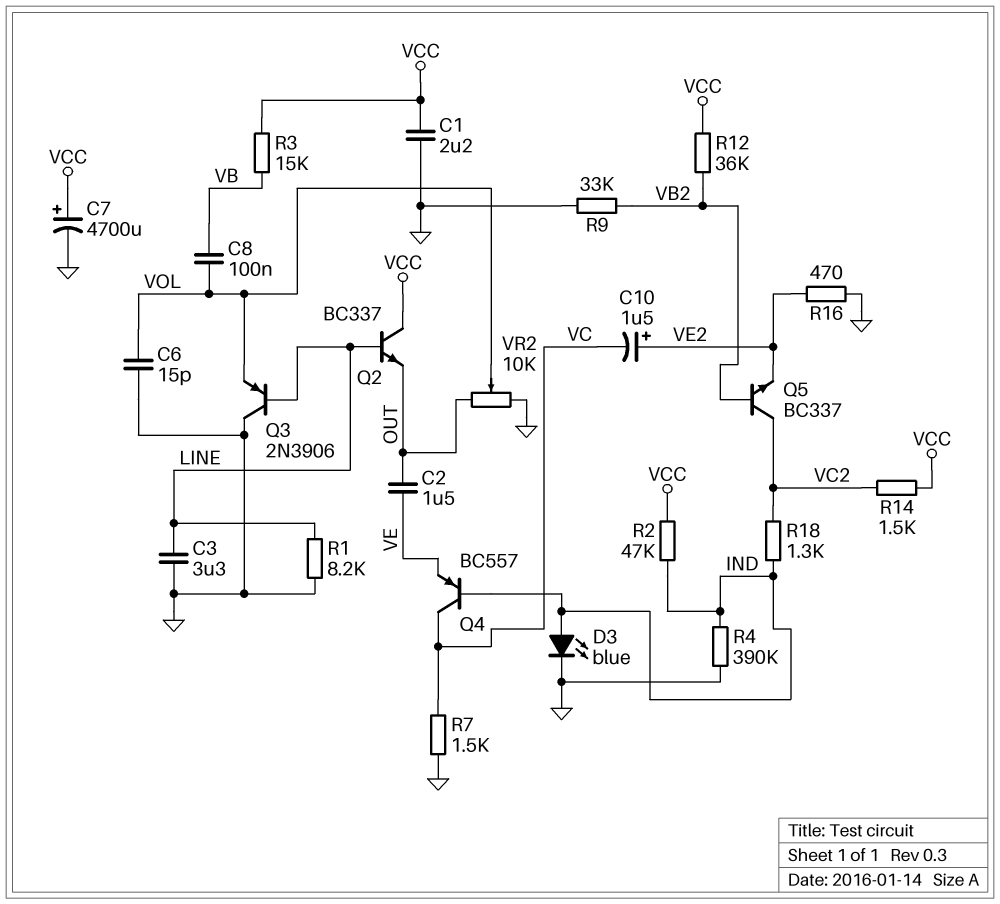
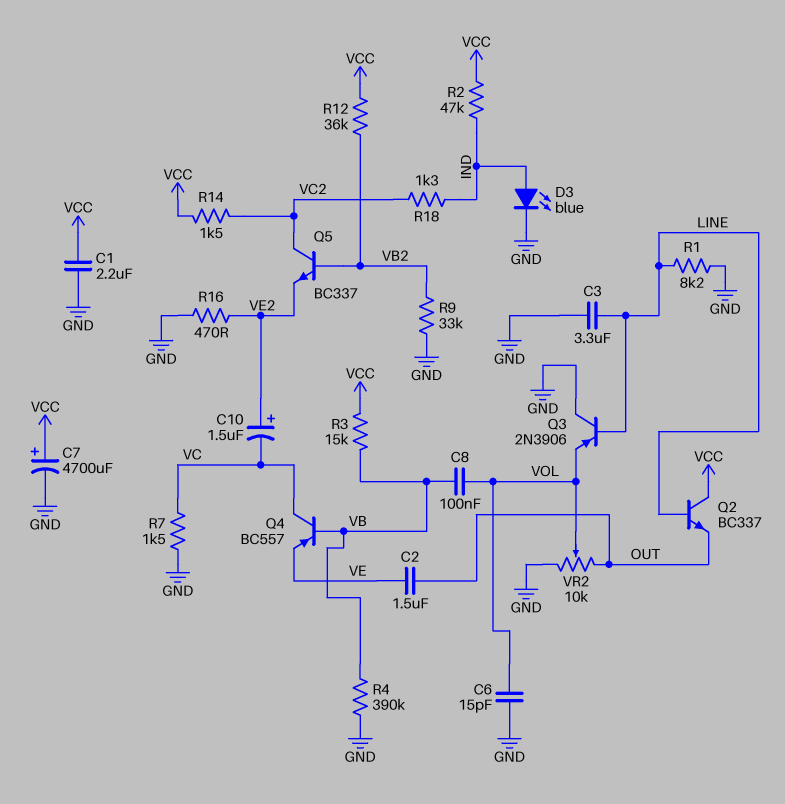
Q4: PNP BC557 (B IND, C VC, E VE) -> PNP BC557 (B VB, C VC, E VE)
R4: 390k (GND, IND) -> 390k (GND, VB)

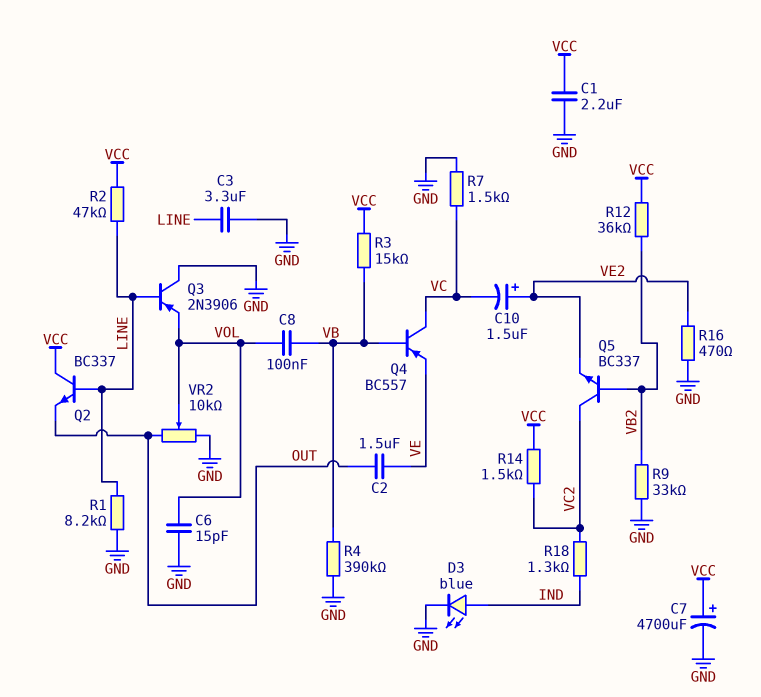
R2: 47k (IND, VCC) -> 47k (LINE, VCC)

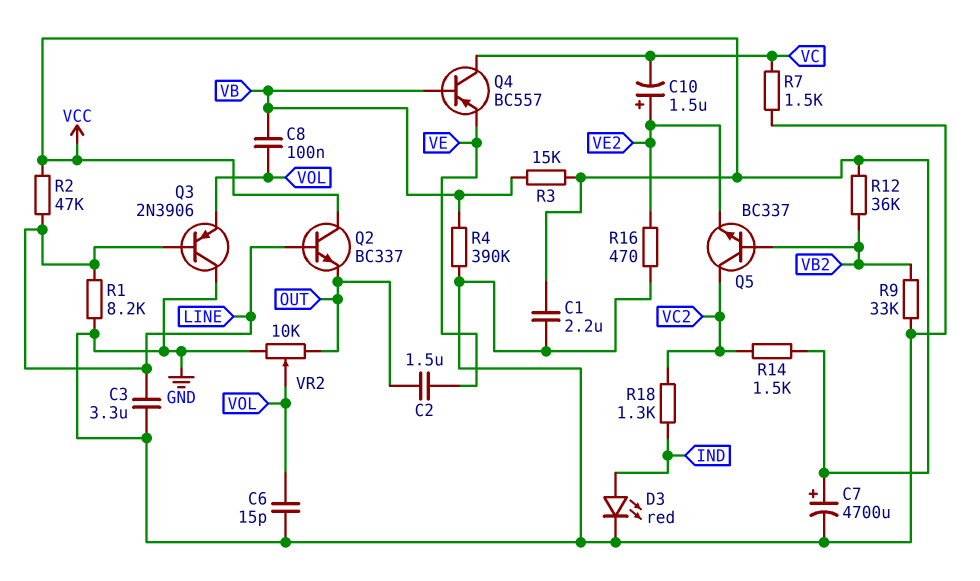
D3: LED blue (A IND, K GND) -> LED red (A IND, K GND)

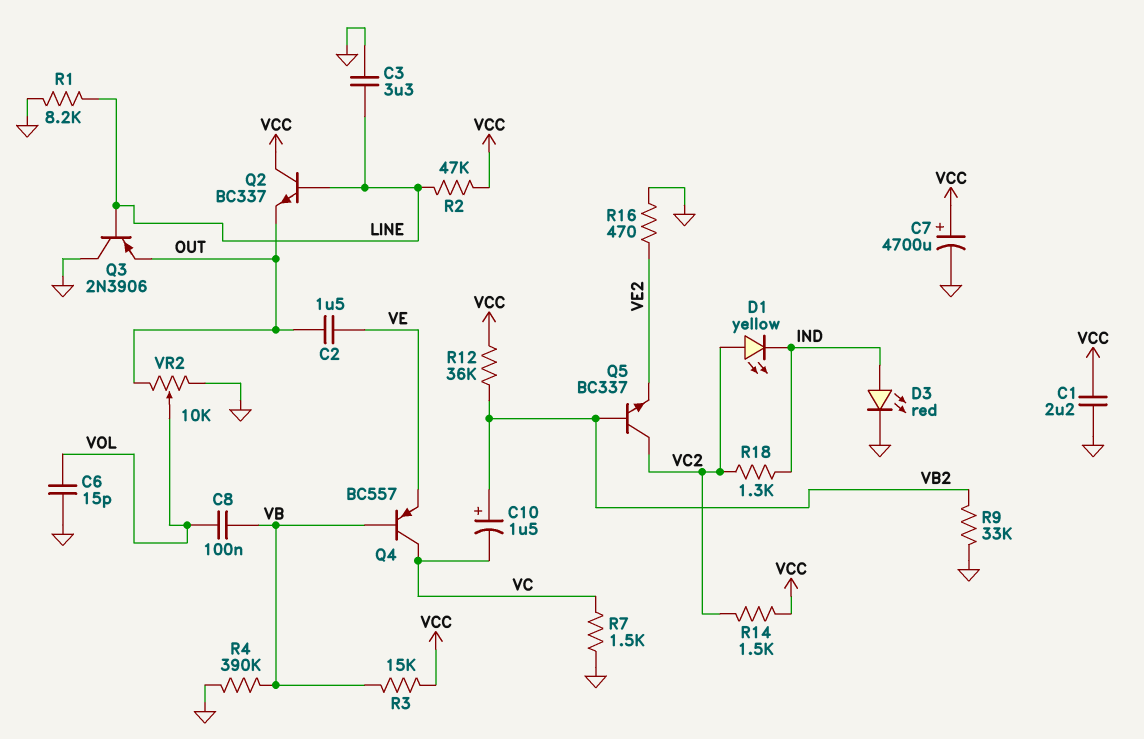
C10: 1.5uF (plus VE2, minus VC) -> 1.5uF (plus VB2, minus VC)
D1: none -> LED yellow (A VC2, K IND)
Q3: PNP 2N3906 (B LINE, C GND, E VOL) -> PNP 2N3906 (B LINE, C GND, E OUT)

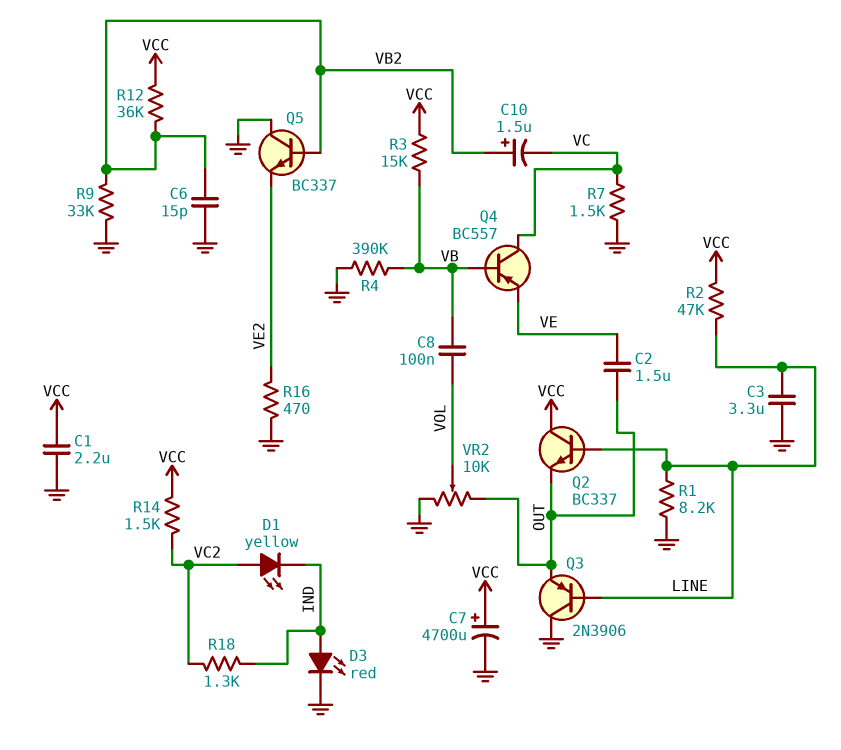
C6: 15pF (GND, VOL) -> 15pF (GND, VB2)
Q5: NPN BC337 (B VB2, C VC2, E VE2) -> NPN BC337 (B VB2, C GND, E VE2)

